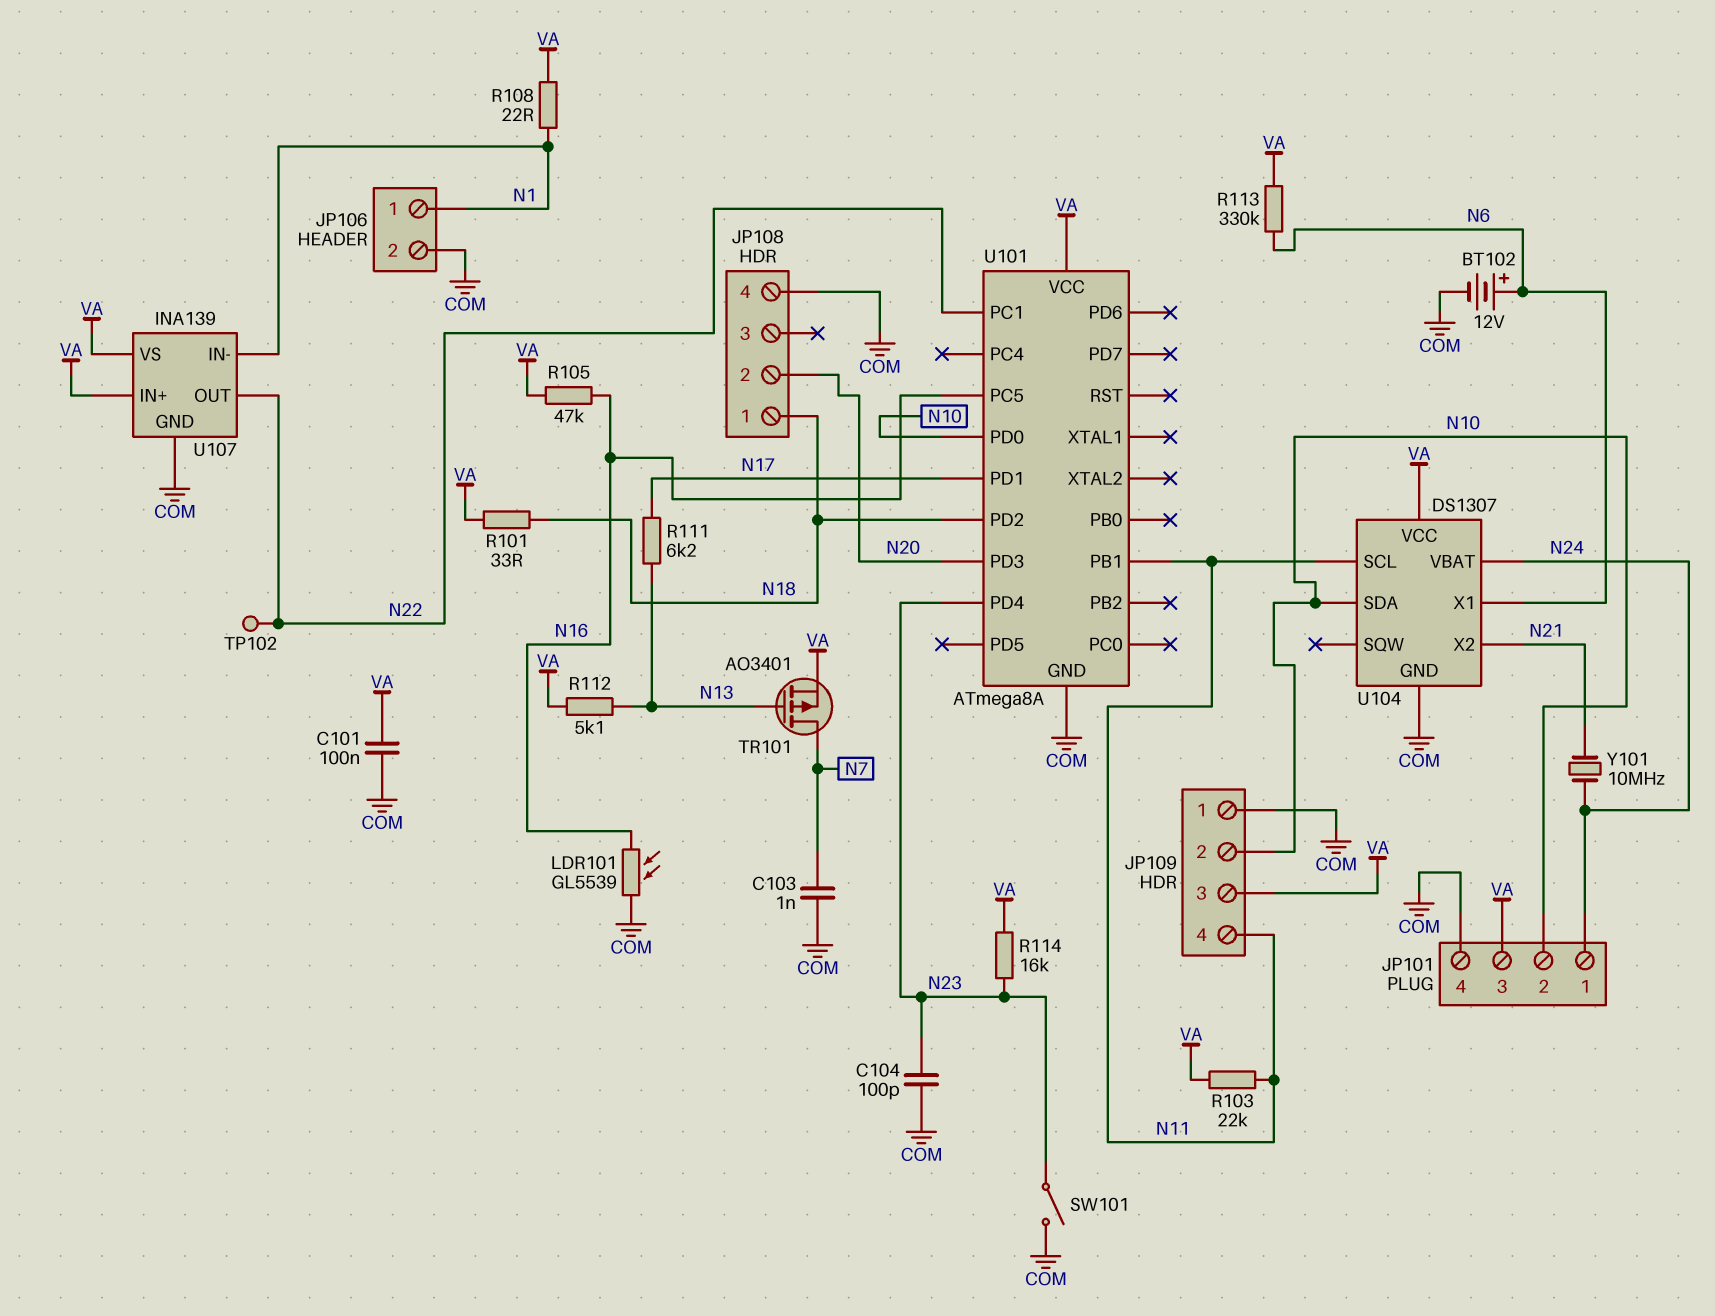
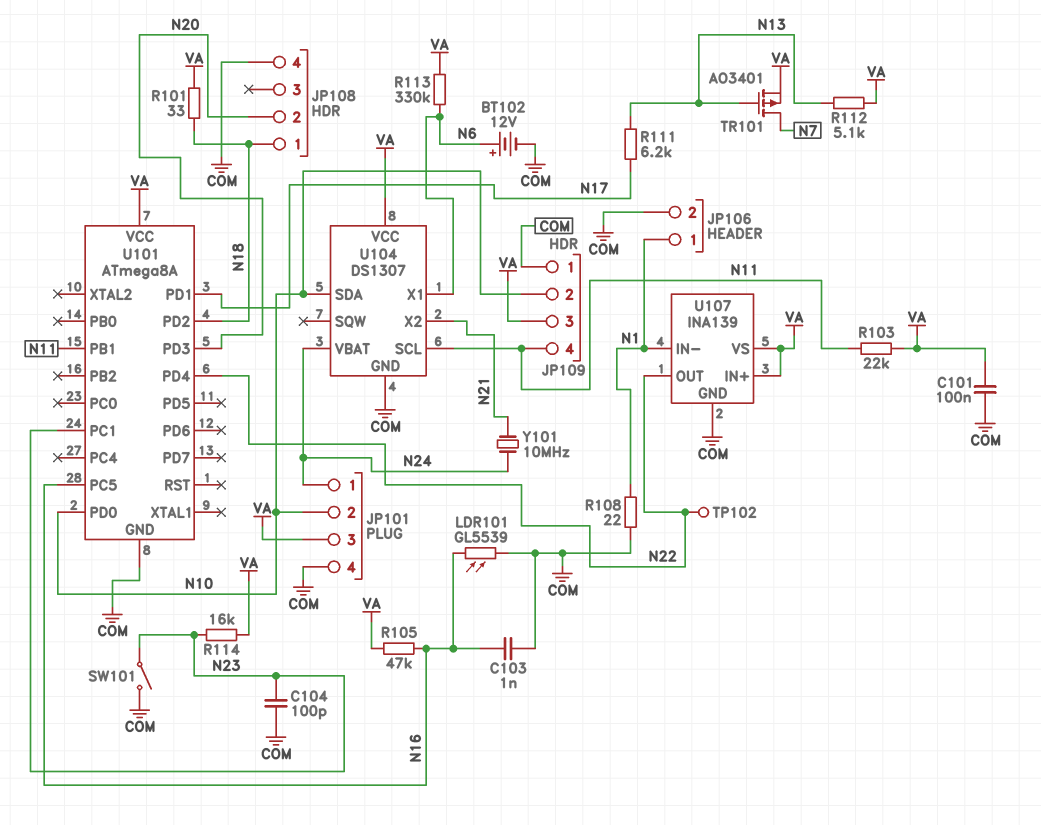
C103: 1nF (COM, N7) -> 1nF (COM, N16)
R108: 22 (N1, VA) -> 22 (COM, N1)
U101 pin PC1: N22 -> N23
U101 pin PD4: N23 -> N22

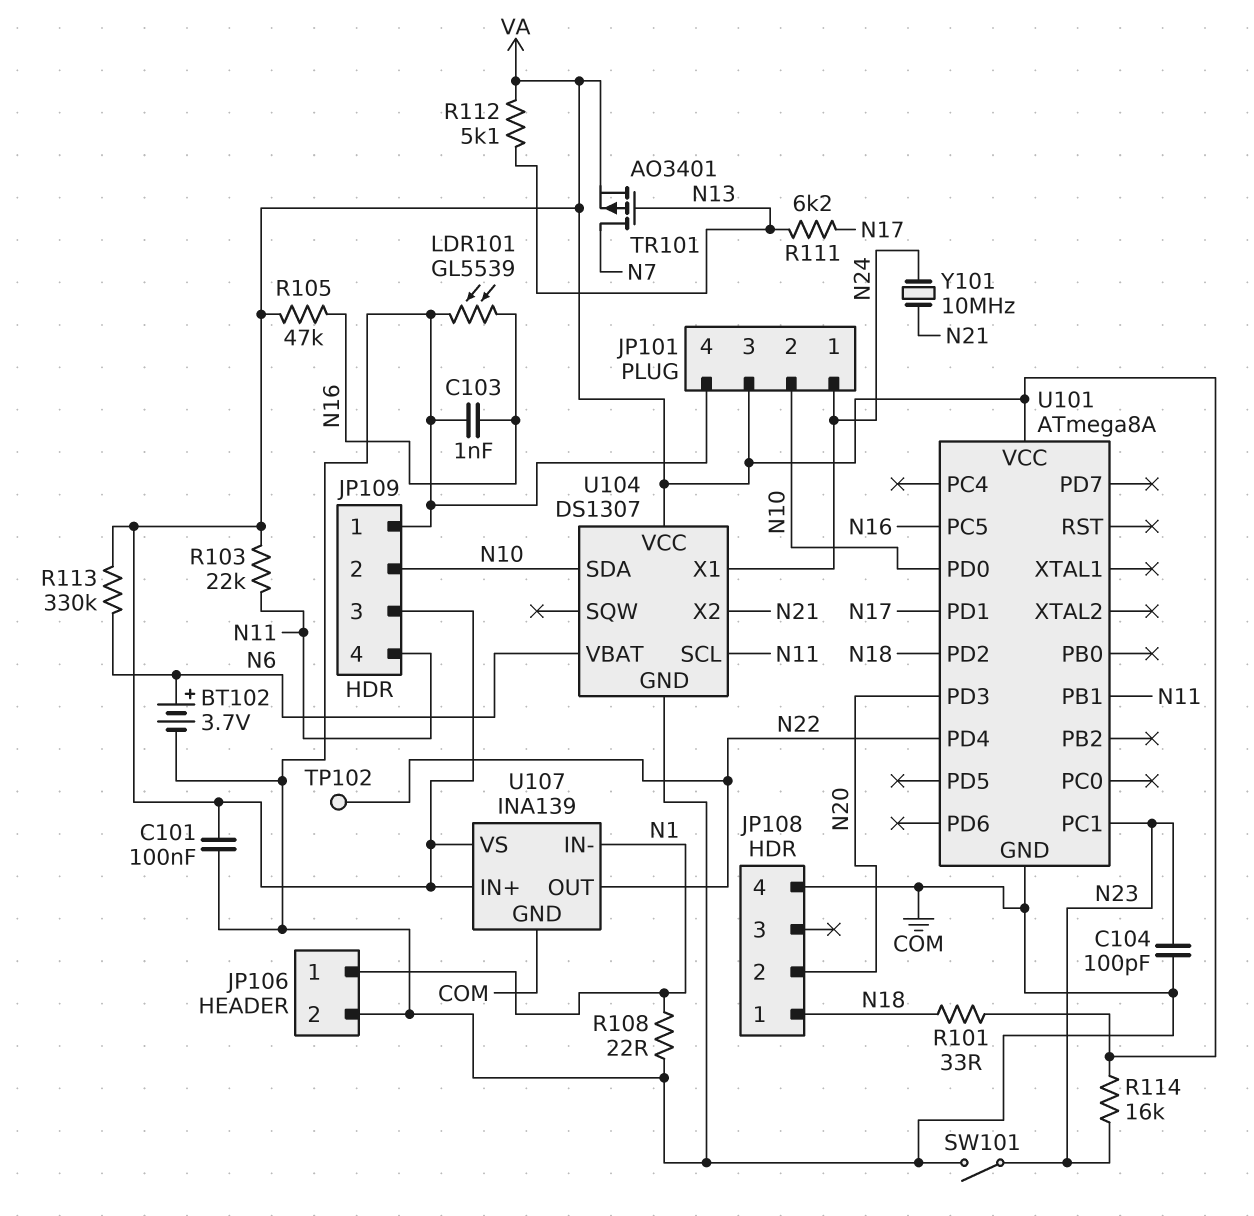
BT102: 12V (plus N6, minus COM) -> 3.7V (plus N6, minus COM)
U104 pin VBAT: N24 -> N6
U104 pin X1: N6 -> N24

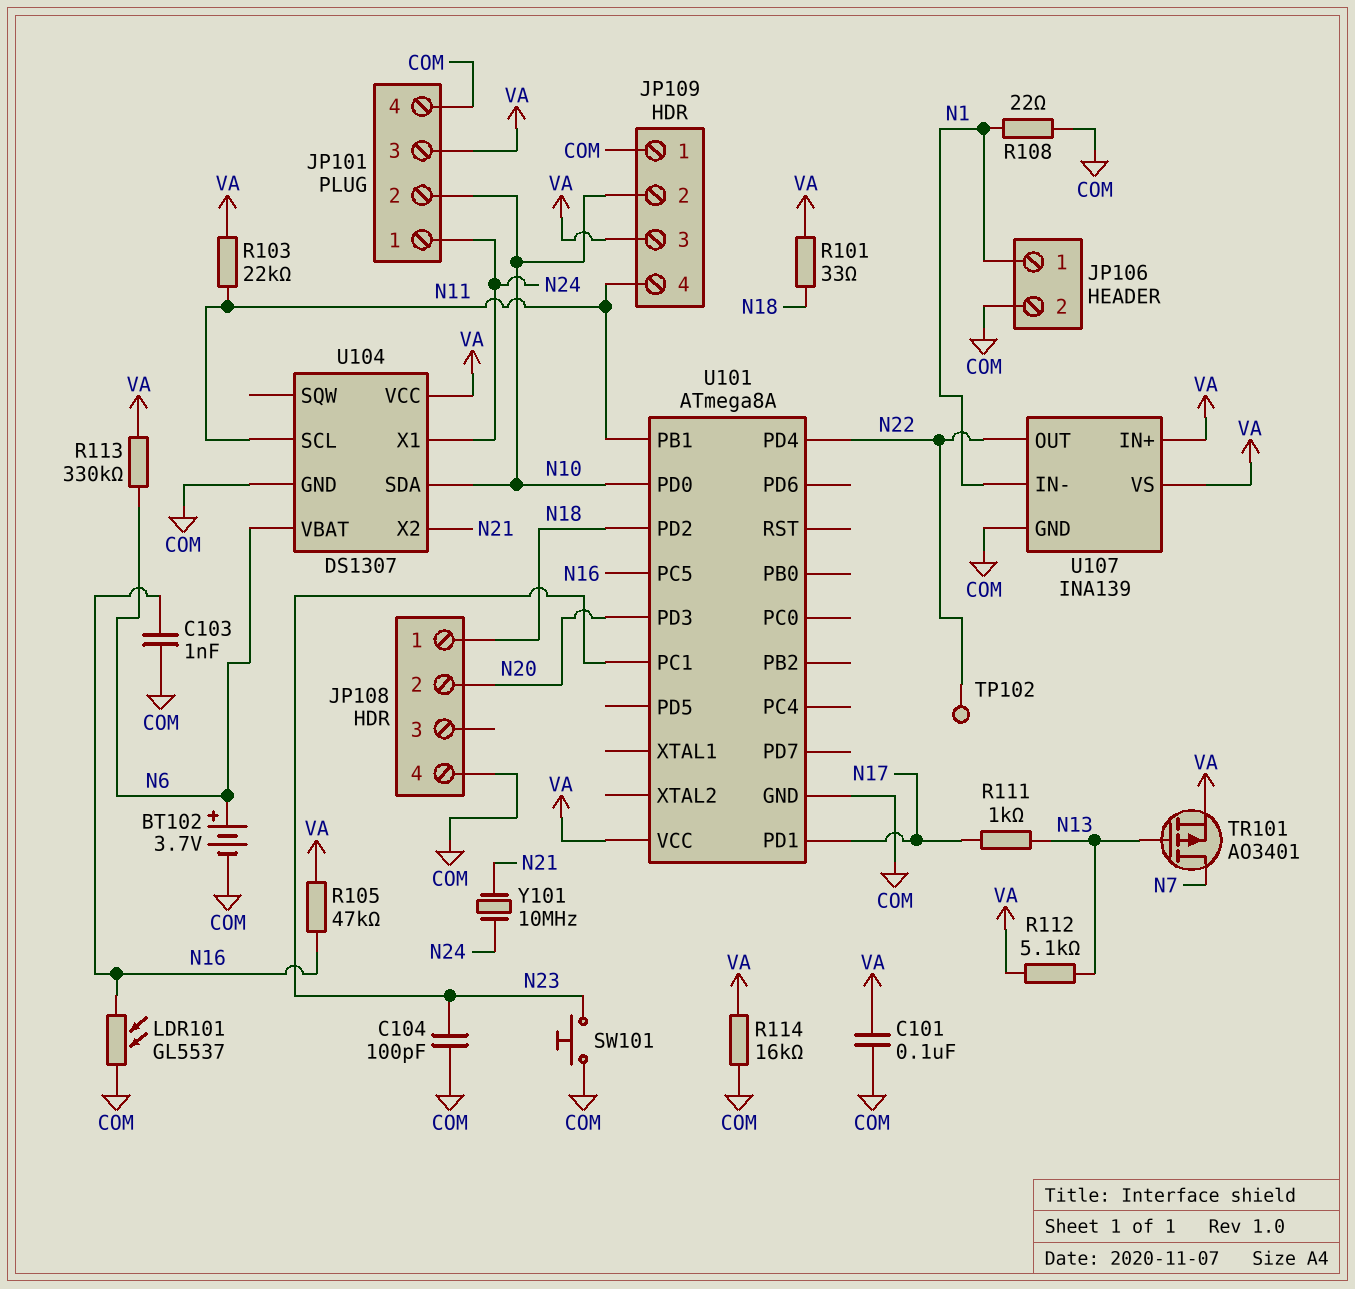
LDR101: GL5539 (COM, N16) -> GL5537 (COM, N16)
R111: 6.2k (N13, N17) -> 1k (N13, N17)
R114: 16k (N23, VA) -> 16k (COM, VA)
SW101: switch (COM, N23) -> button (COM, N23)

